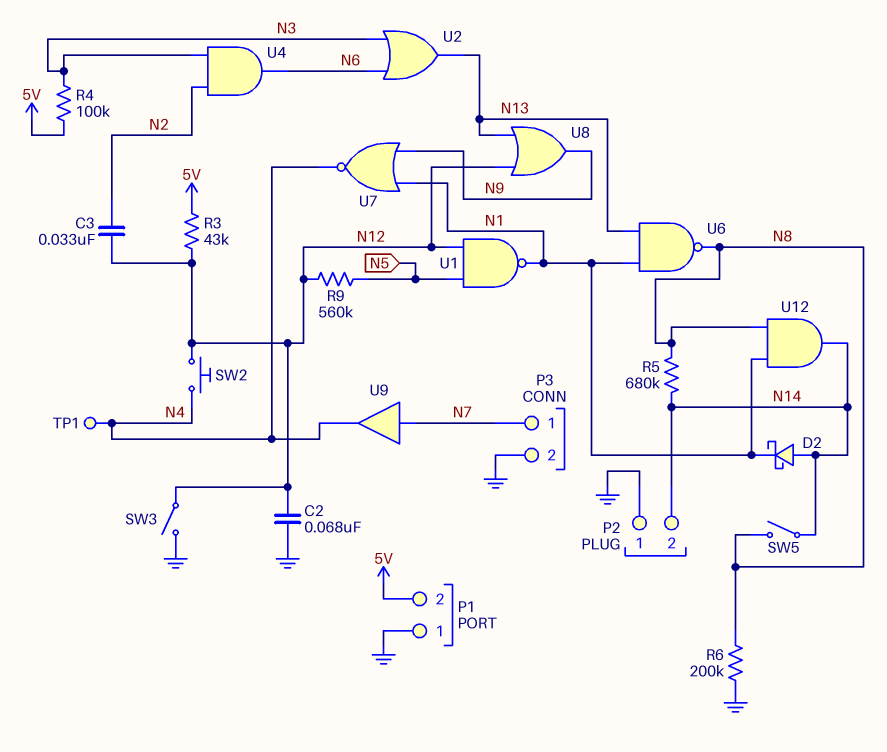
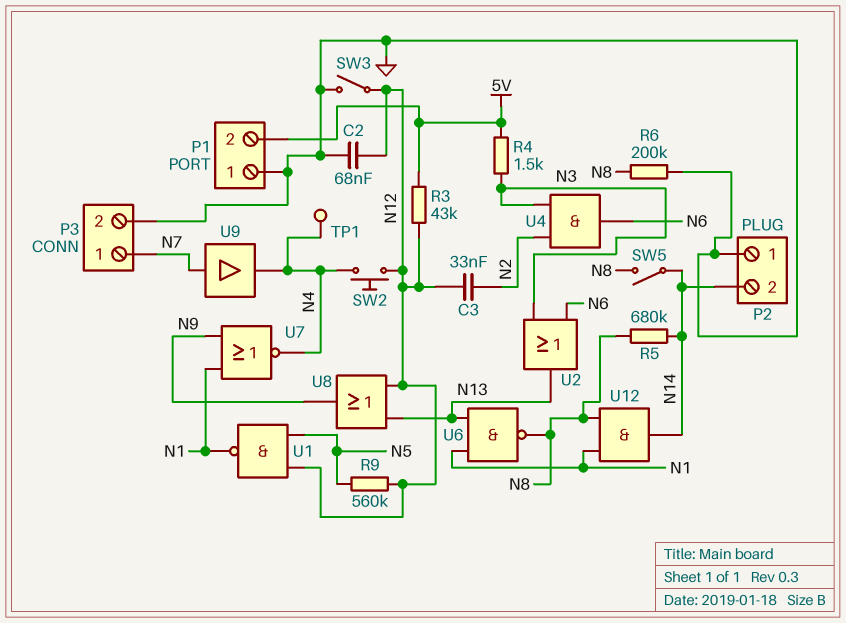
D2: schottky (A N14, K N1) -> none
R4: 100k (5V, N3) -> 1.5k (5V, N3)

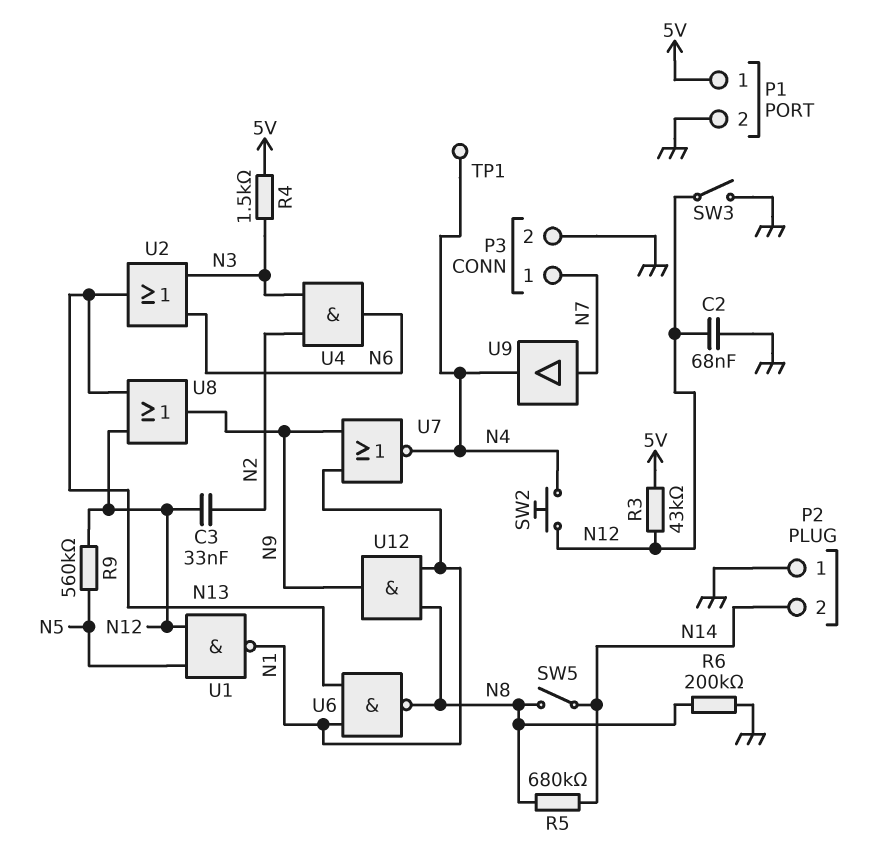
P1 pin 1: GND -> 5V
P1 pin 2: 5V -> GND
U12: AND (in N1, in N8, out N14) -> AND (in N1, in N8, out N9)

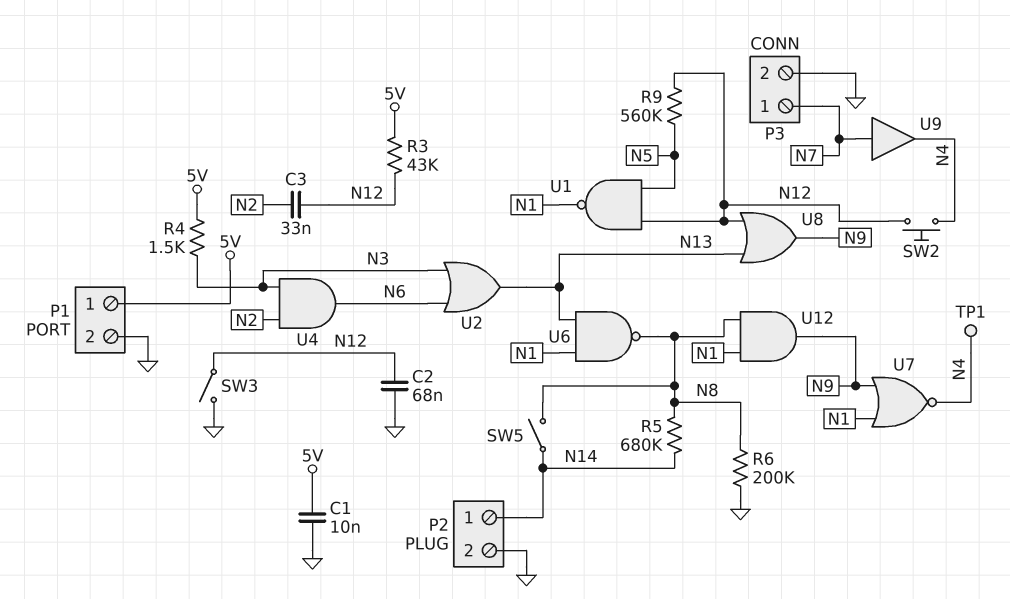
C1: none -> 10nF (5V, GND)
P2 pin 1: GND -> N14
P2 pin 2: N14 -> GND

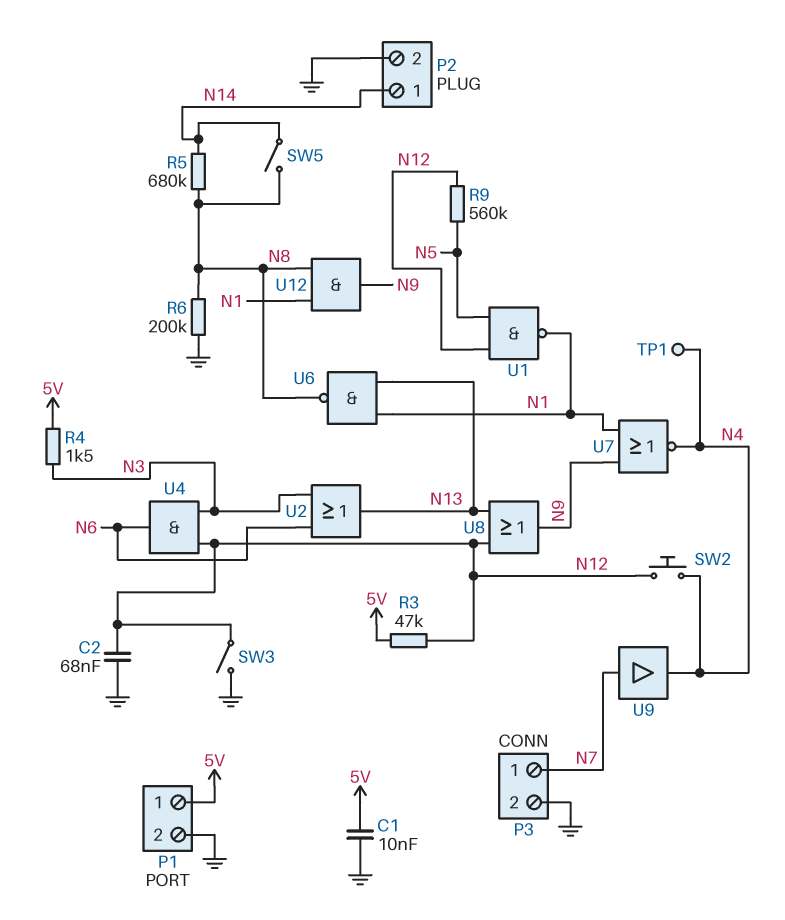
C3: 33nF (N2, N12) -> none
R3: 43k (5V, N12) -> 47k (5V, N12)
U4: AND (in N2, in N3, out N6) -> AND (in N3, in N12, out N6)

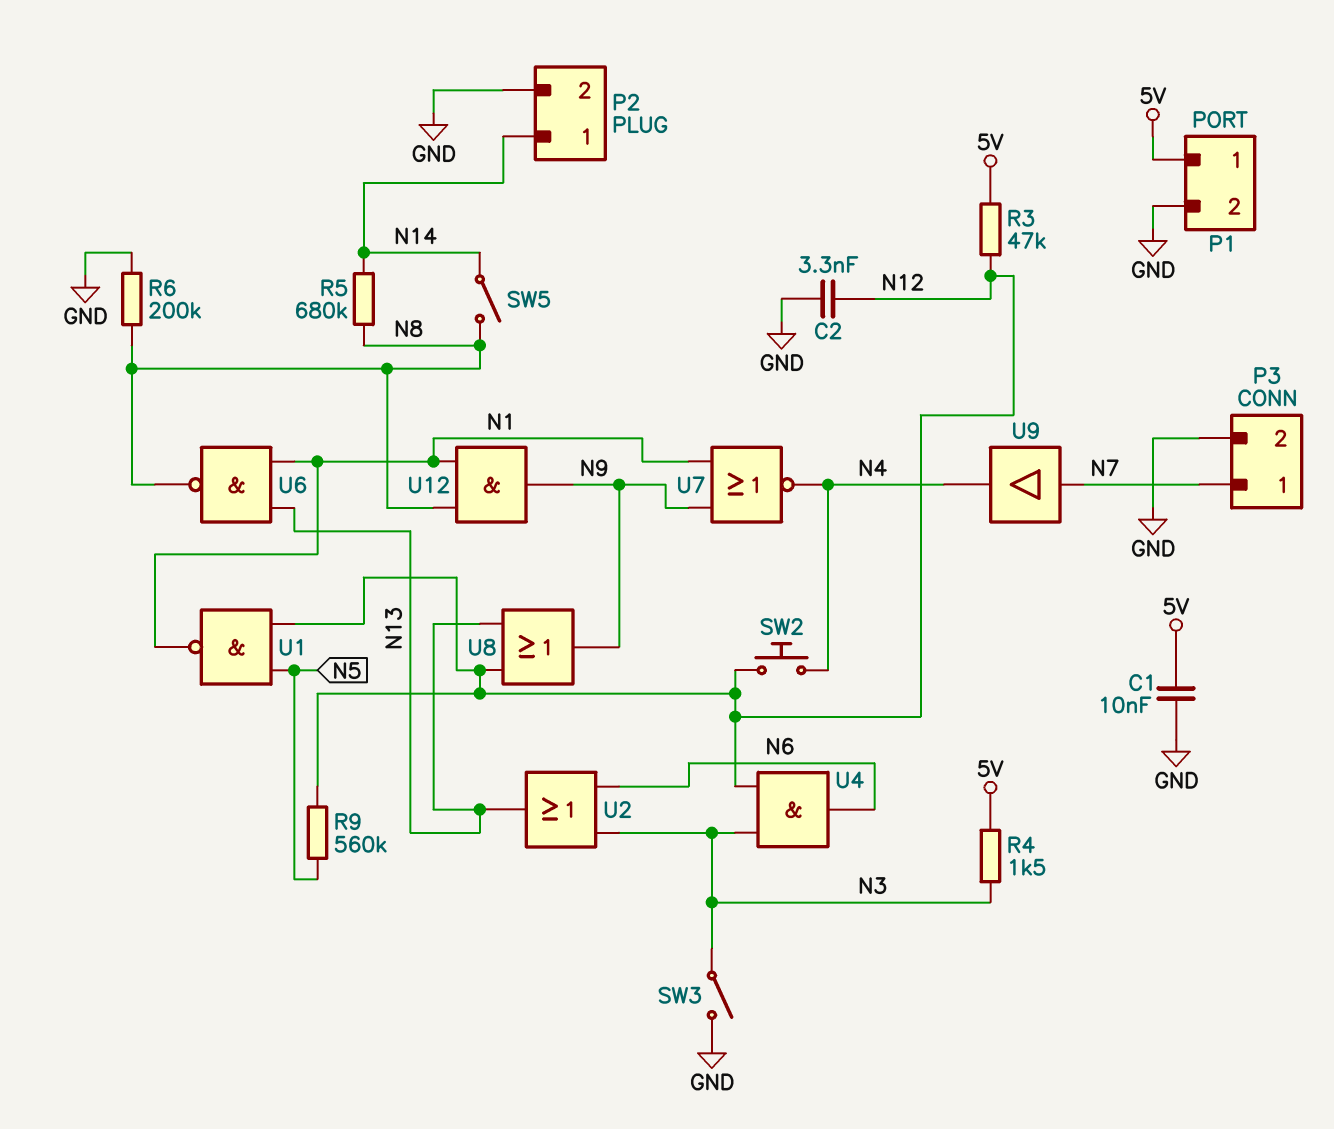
C2: 68nF (GND, N12) -> 3.3nF (GND, N12)
SW3: switch (GND, N12) -> switch (GND, N3)
TP1: test point (N4) -> none

